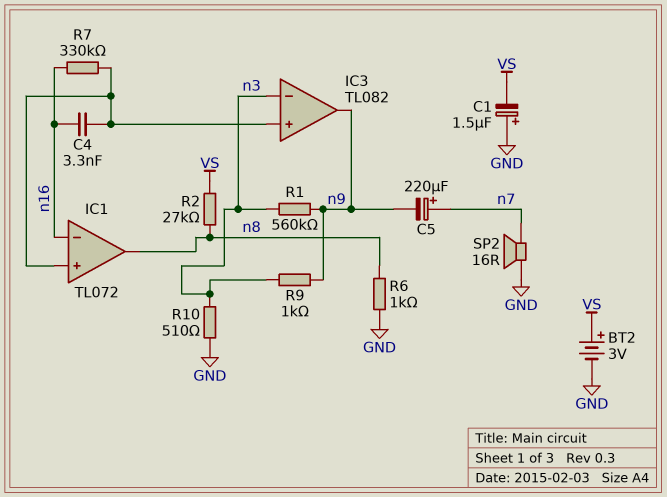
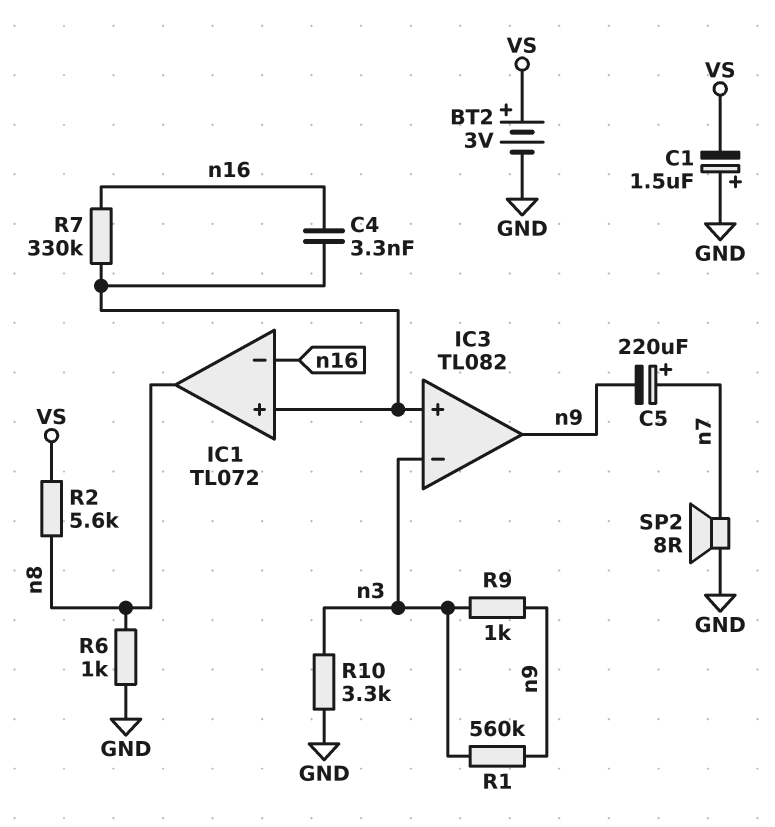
R2: 27k (VS, n8) -> 5.6k (VS, n8)
R10: 510 (GND, n3) -> 3.3k (GND, n3)
SP2: speaker 16R (GND, n7) -> speaker 8R (GND, n7)

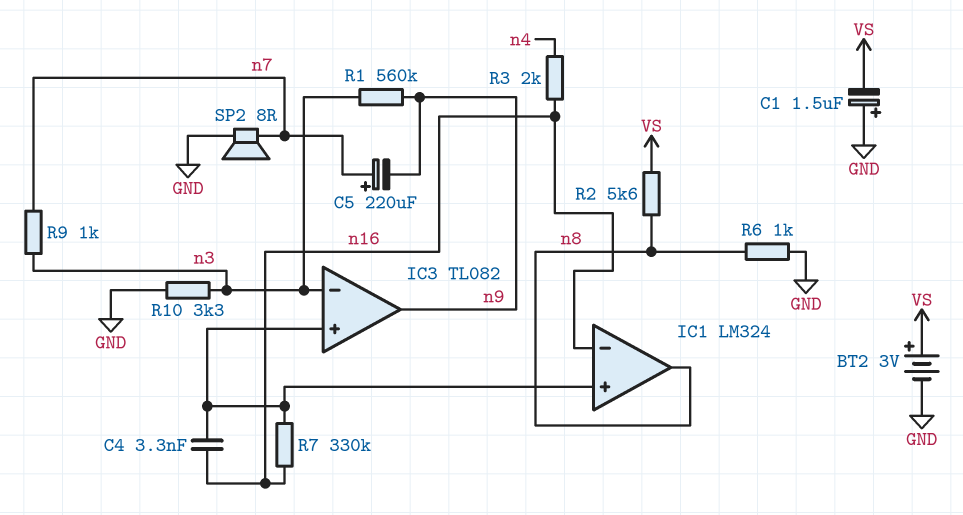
IC1: TL072 -> LM324
R3: none -> 2k (n4, n16)
R9: 1k (n3, n9) -> 1k (n3, n7)

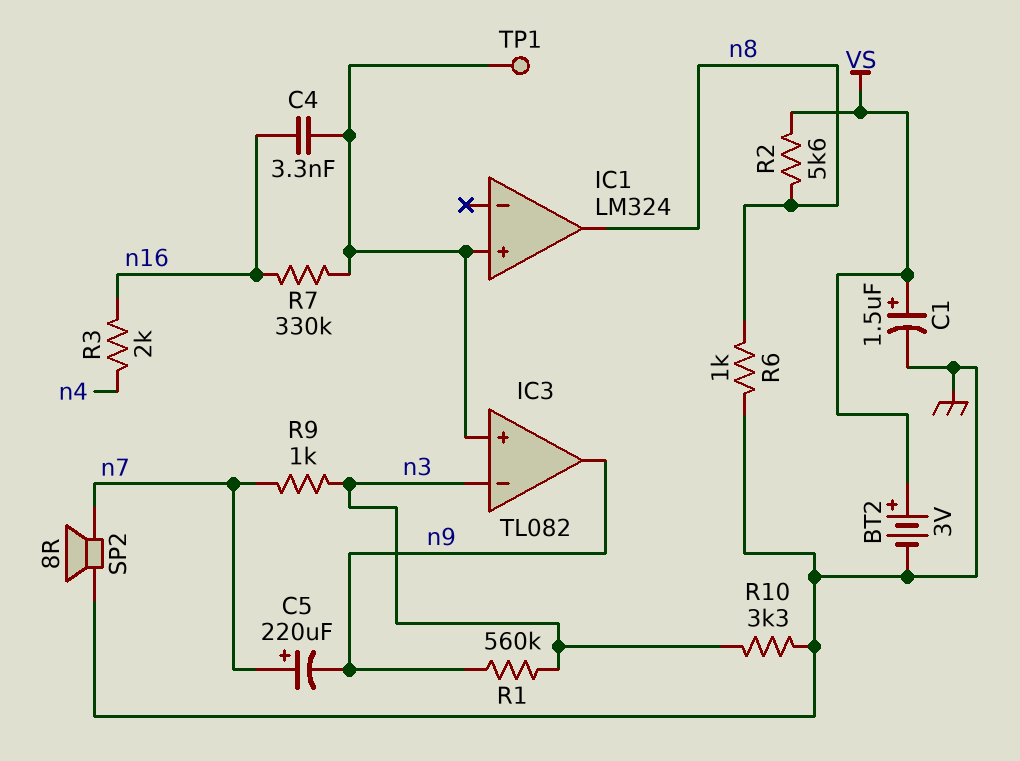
C1: 1.5uF (plus GND, minus VS) -> 1.5uF (plus VS, minus GND)
IC1 pin in-: n16 -> none
TP1: none -> test point (IC1/in+)

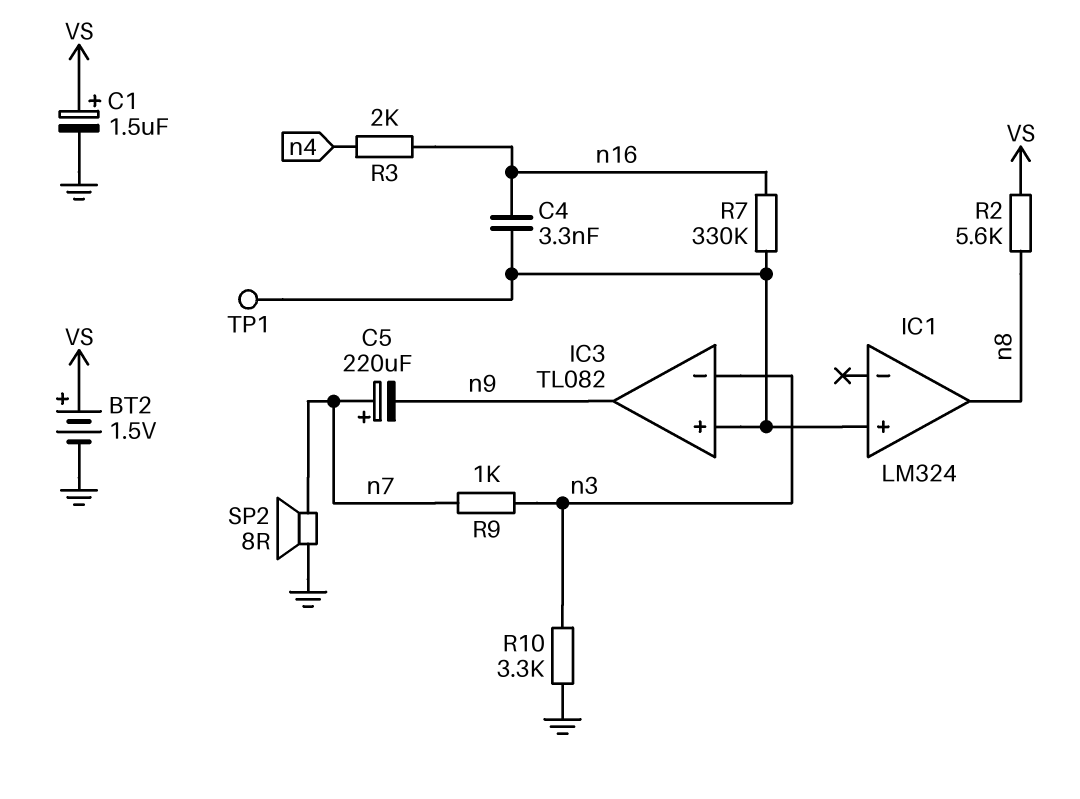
BT2: 3V (plus VS, minus GND) -> 1.5V (plus VS, minus GND)
R1: 560k (n3, n9) -> none
R6: 1k (GND, n8) -> none

